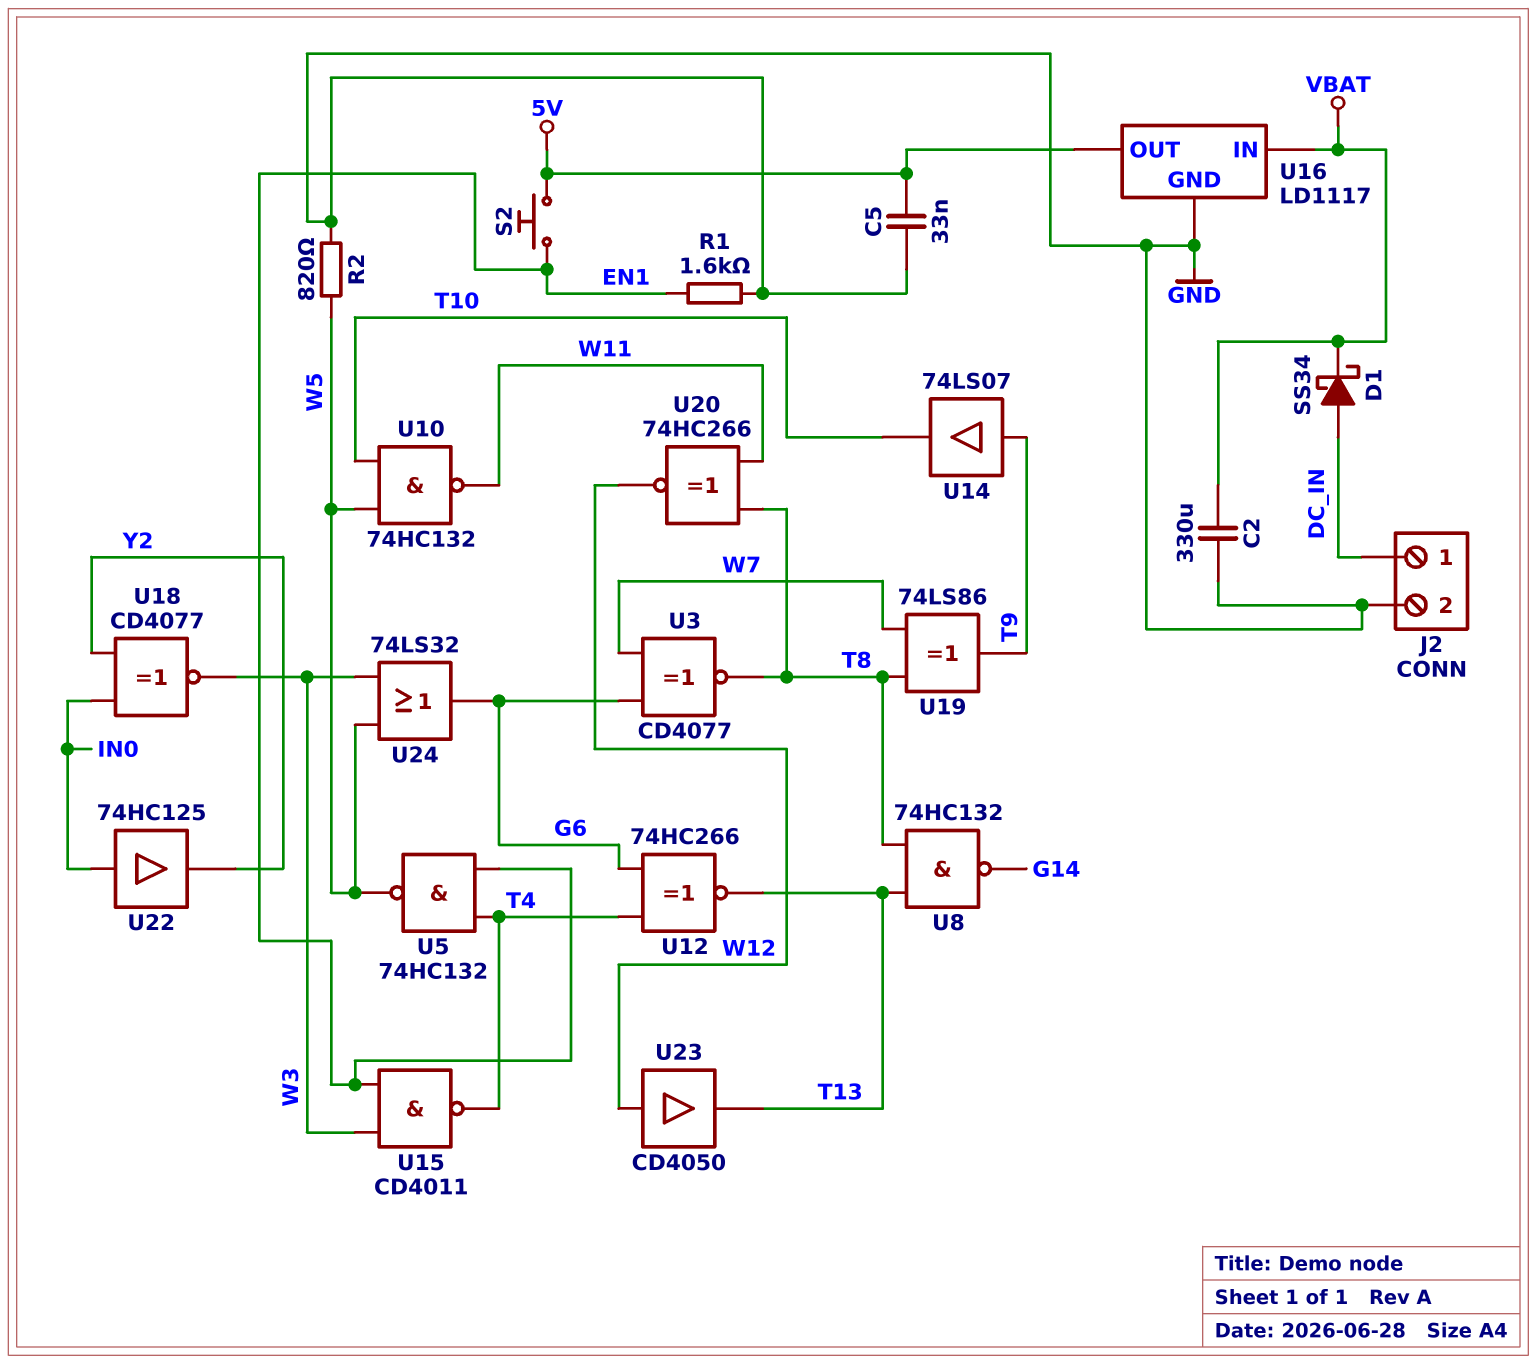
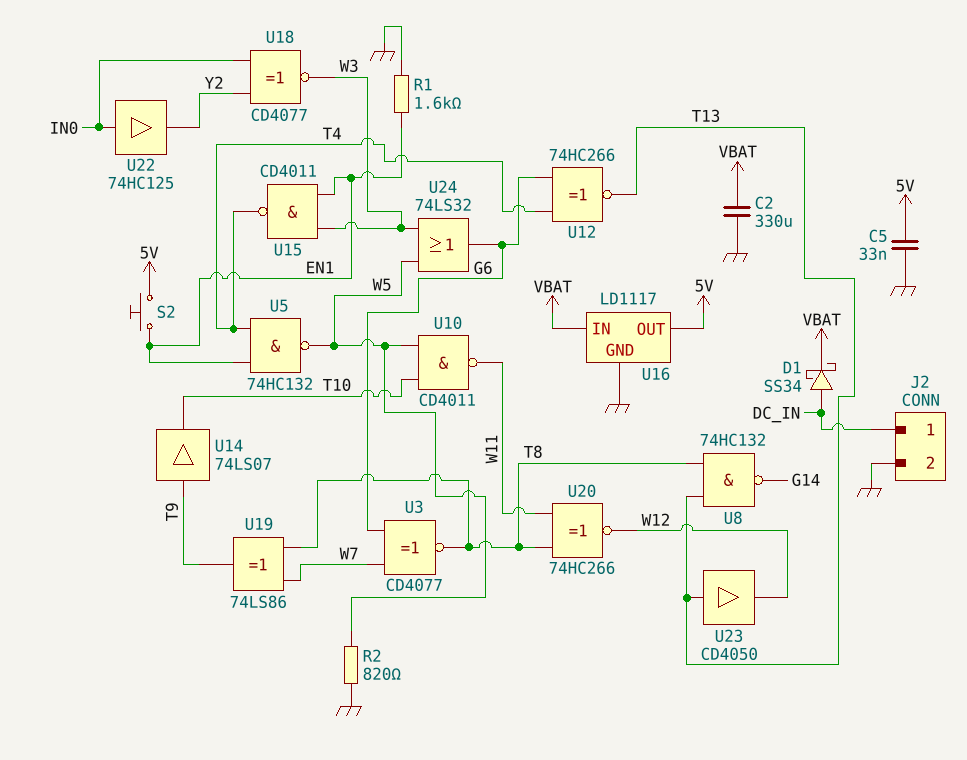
U10: NAND 74HC132 (in T10, in W5, out W11) -> NAND CD4011 (in T10, in W5, out W11)
U23: buffer CD4050 (in W12, out T13) -> buffer CD4050 (in T13, out W12)

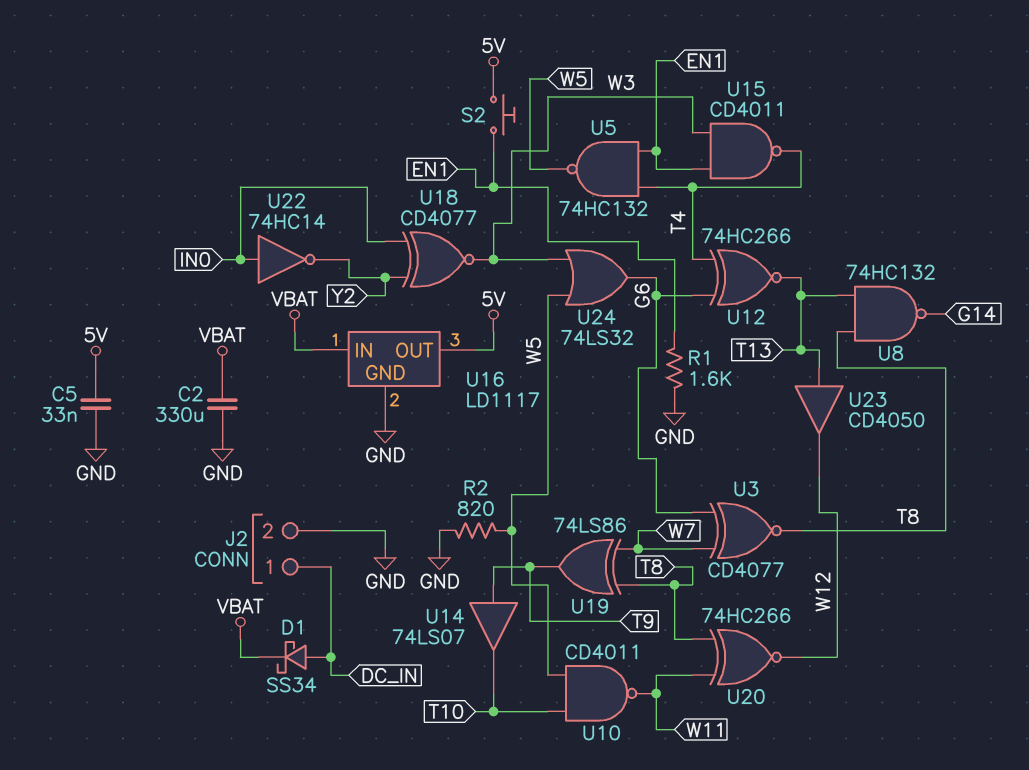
U22: buffer 74HC125 (in IN0, out Y2) -> NOT 74HC14 (in IN0, out Y2)

